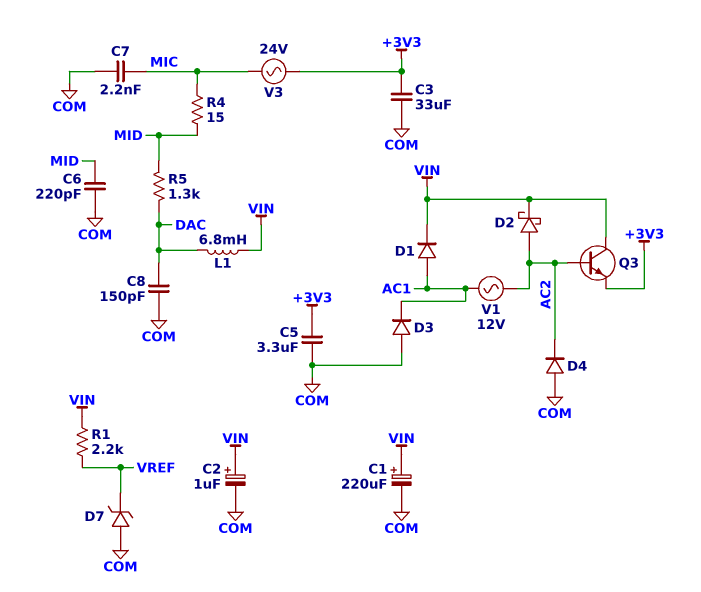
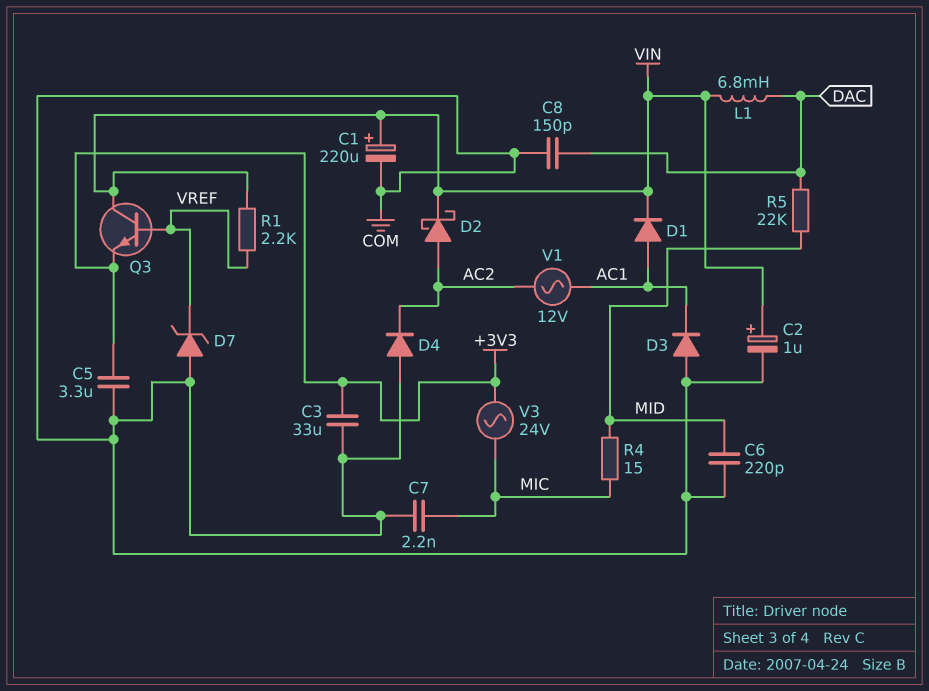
Q3: NPN (B AC2, C VIN, E +3V3) -> NPN (B VREF, C VIN, E +3V3)
R5: 1.3k (DAC, MID) -> 22k (DAC, MID)

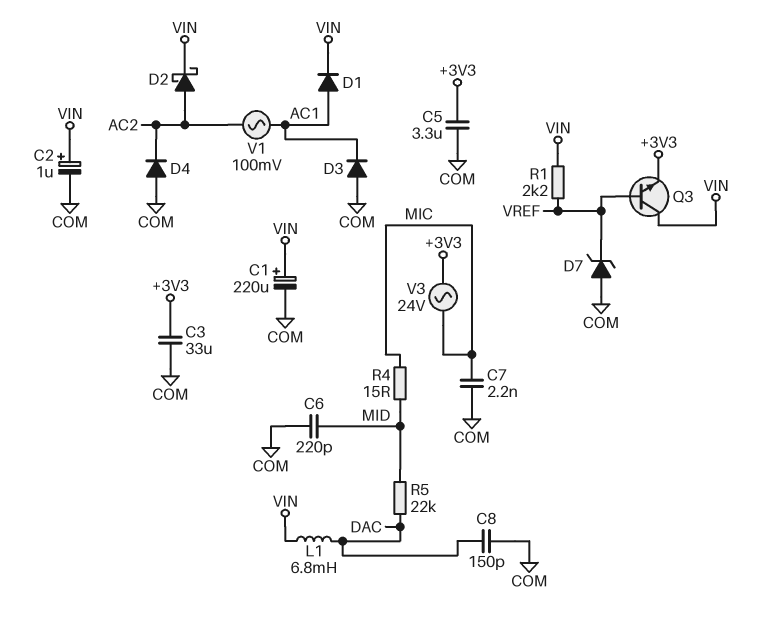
V1: AC 12V (AC1, AC2) -> AC 100mV (AC1, AC2)

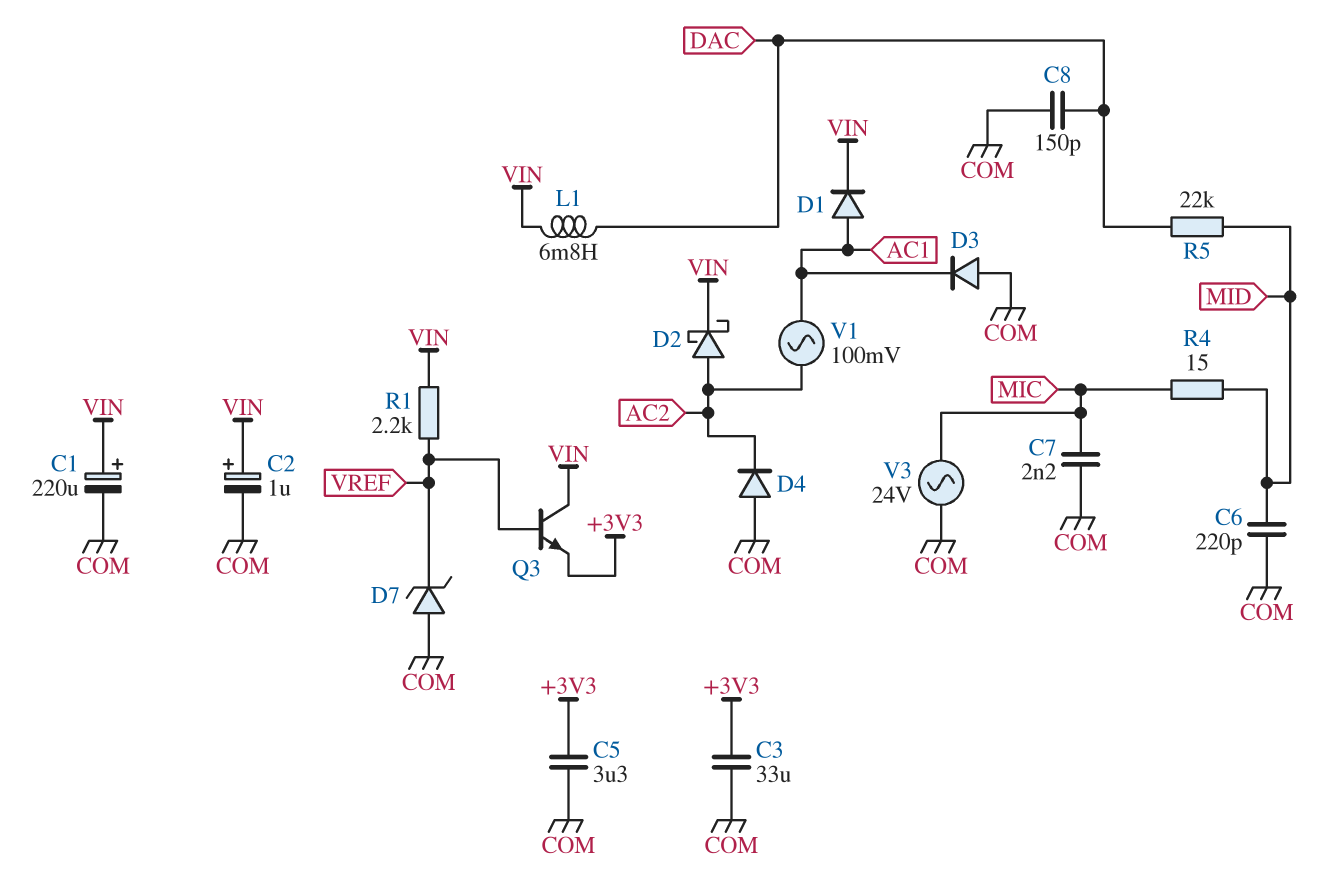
V3: AC 24V (+3V3, MIC) -> AC 24V (COM, MIC)

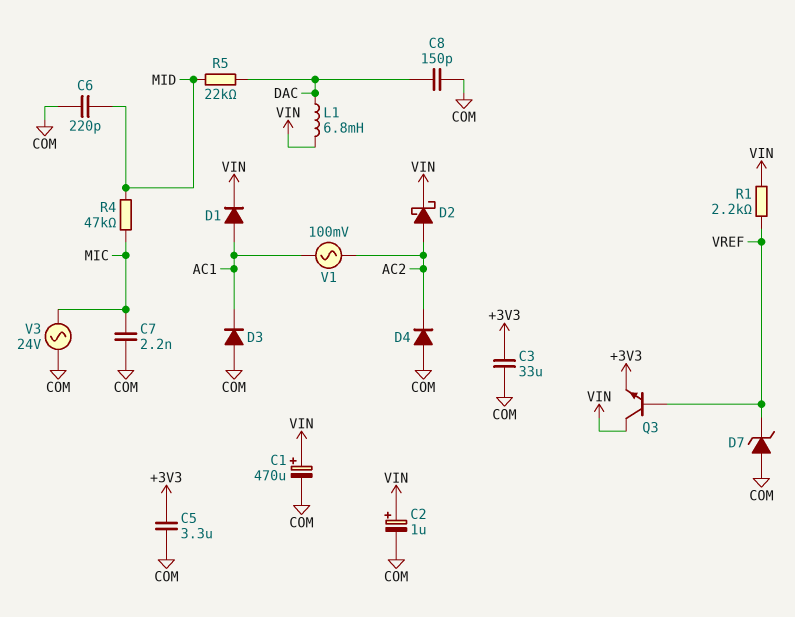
C1: 220uF (plus VIN, minus COM) -> 470uF (plus VIN, minus COM)
R4: 15 (MIC, MID) -> 47k (MIC, MID)

